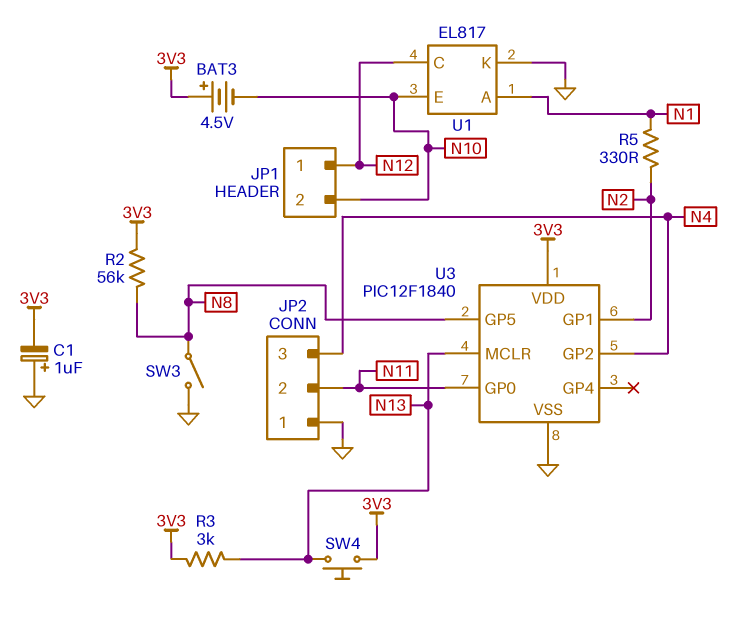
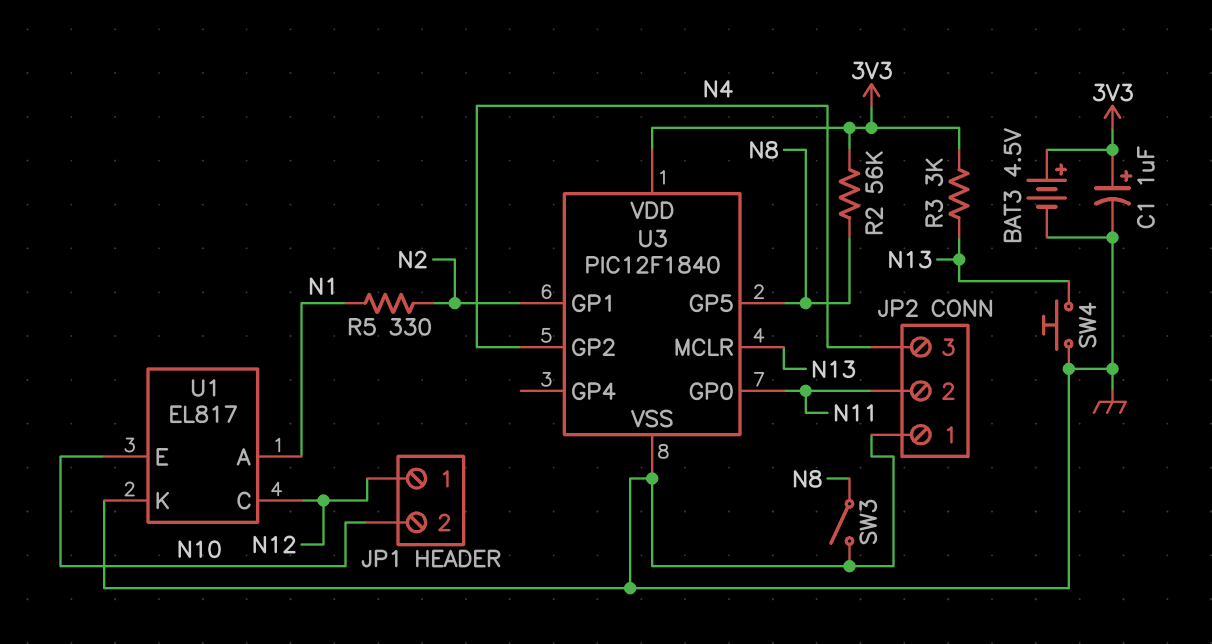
BAT3: 4.5V (plus 3V3, minus N10) -> 4.5V (plus 3V3, minus GND)
C1: 1uF (plus GND, minus 3V3) -> 1uF (plus 3V3, minus GND)
SW4: button (3V3, N13) -> button (GND, N13)

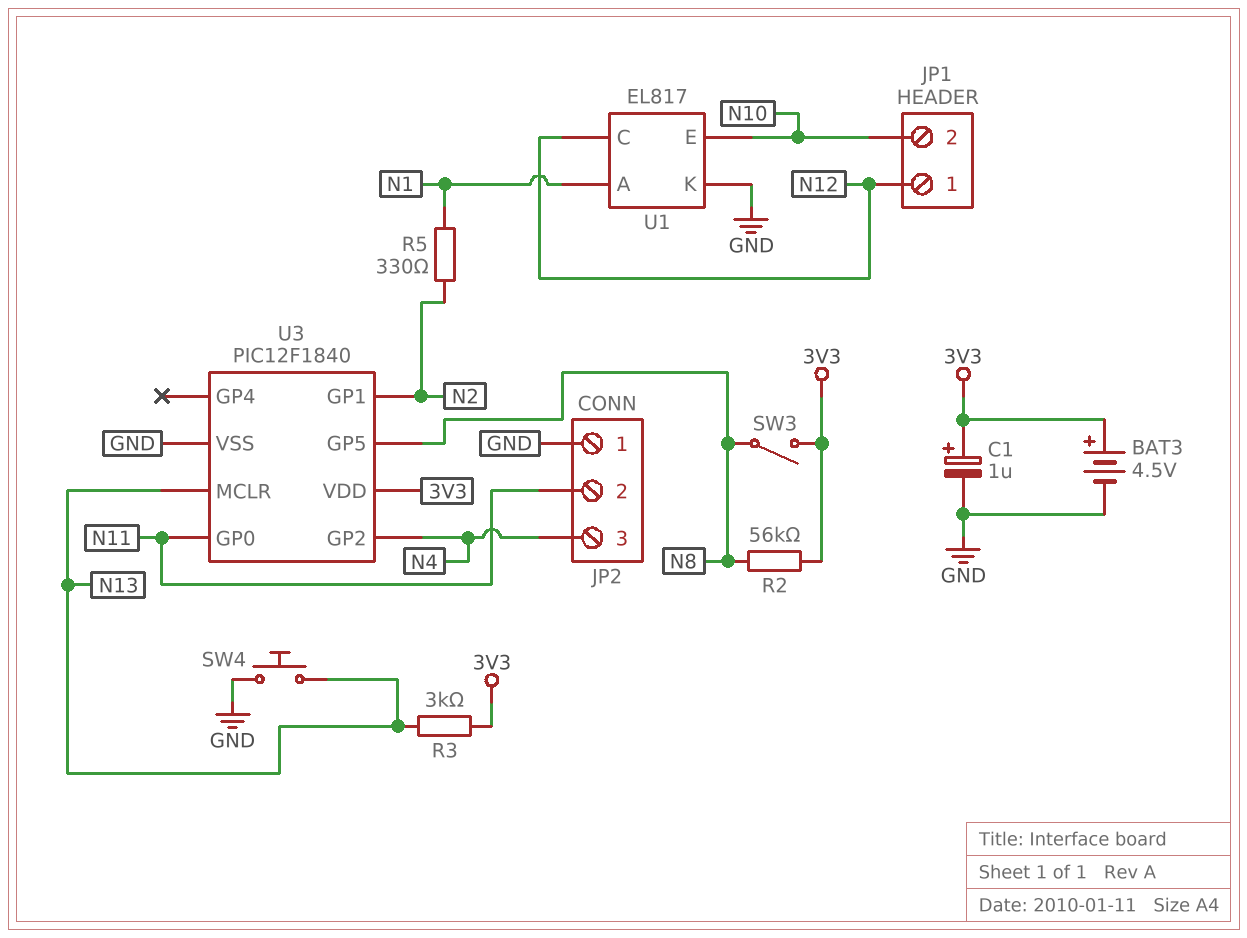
SW3: switch (GND, N8) -> switch (3V3, N8)

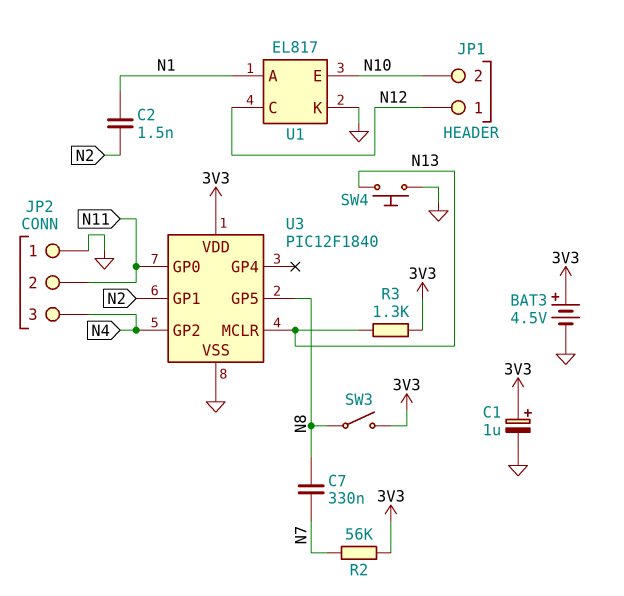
C2: none -> 1.5nF (N1, N2)
C7: none -> 330nF (N7, N8)
R2: 56k (3V3, N8) -> 56k (3V3, N7)
R3: 3k (3V3, N13) -> 1.3k (3V3, N13)
R5: 330 (N1, N2) -> none

